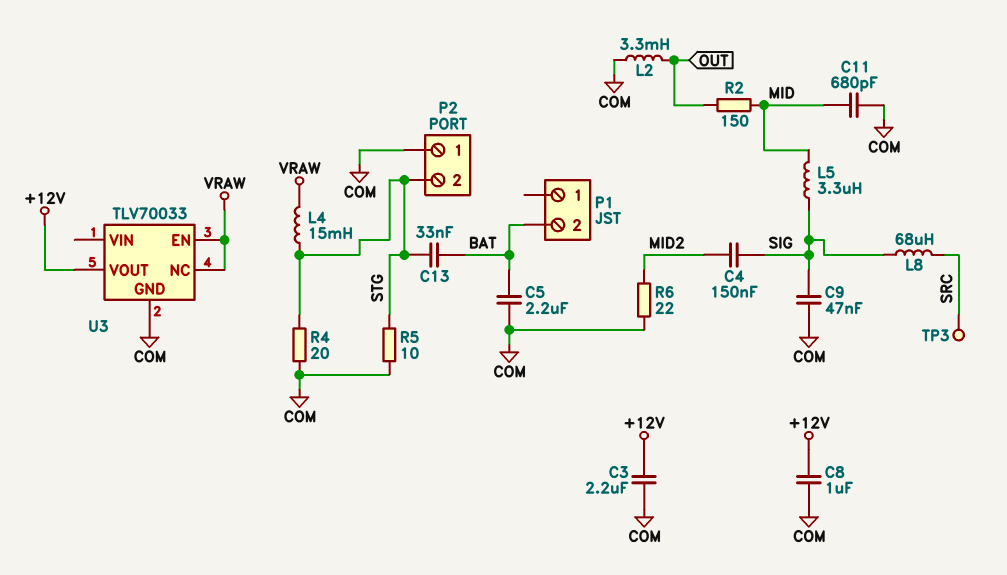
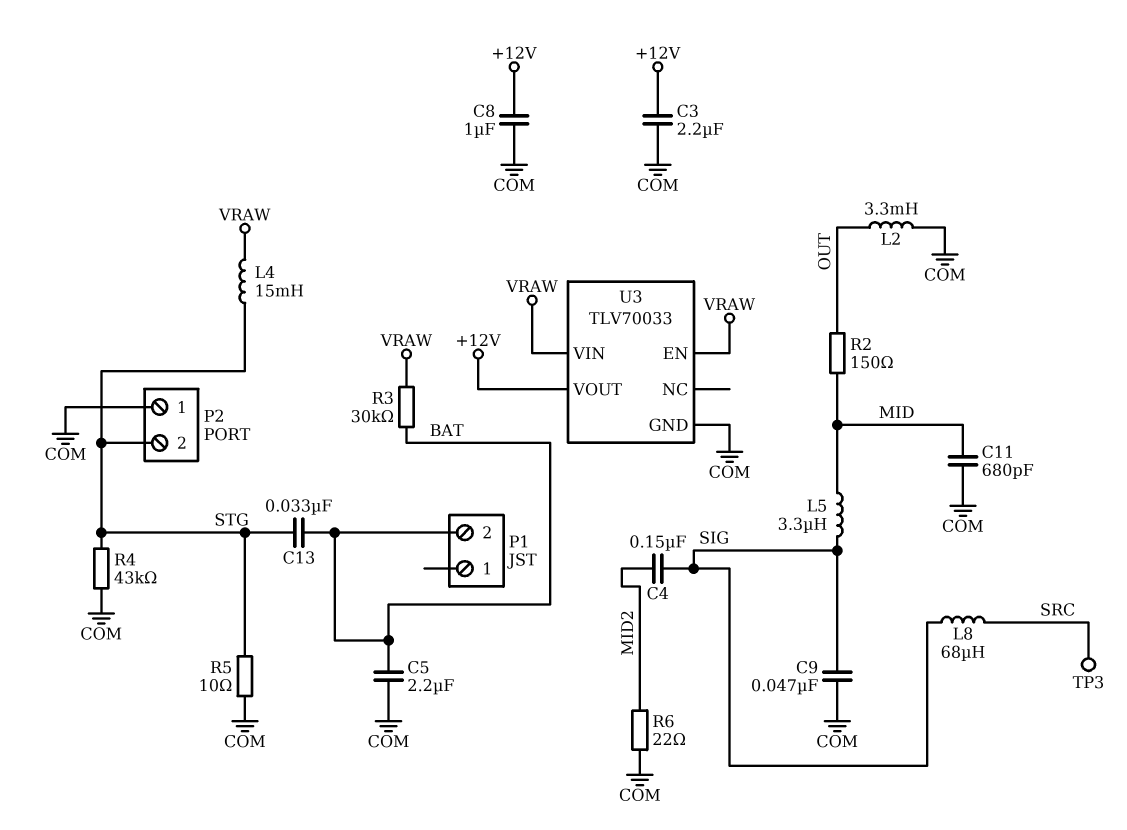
R3: none -> 30k (BAT, VRAW)
R4: 20 (COM, STG) -> 43k (COM, STG)
U3 pin NC: VRAW -> none
U3 pin VIN: none -> VRAW

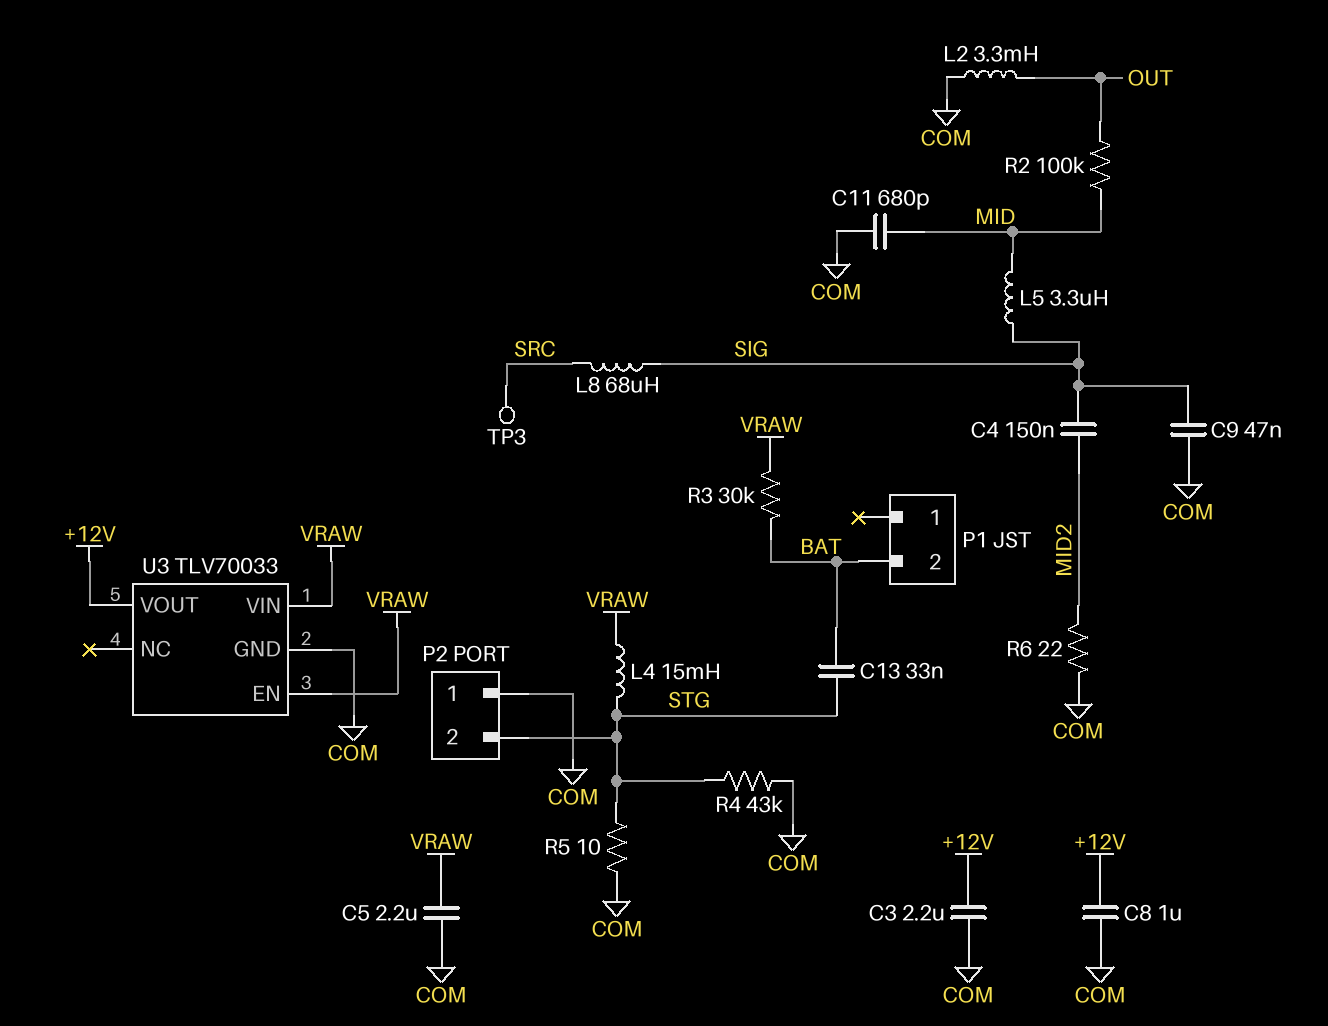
C5: 2.2uF (BAT, COM) -> 2.2uF (COM, VRAW)
R2: 150 (MID, OUT) -> 100k (MID, OUT)

